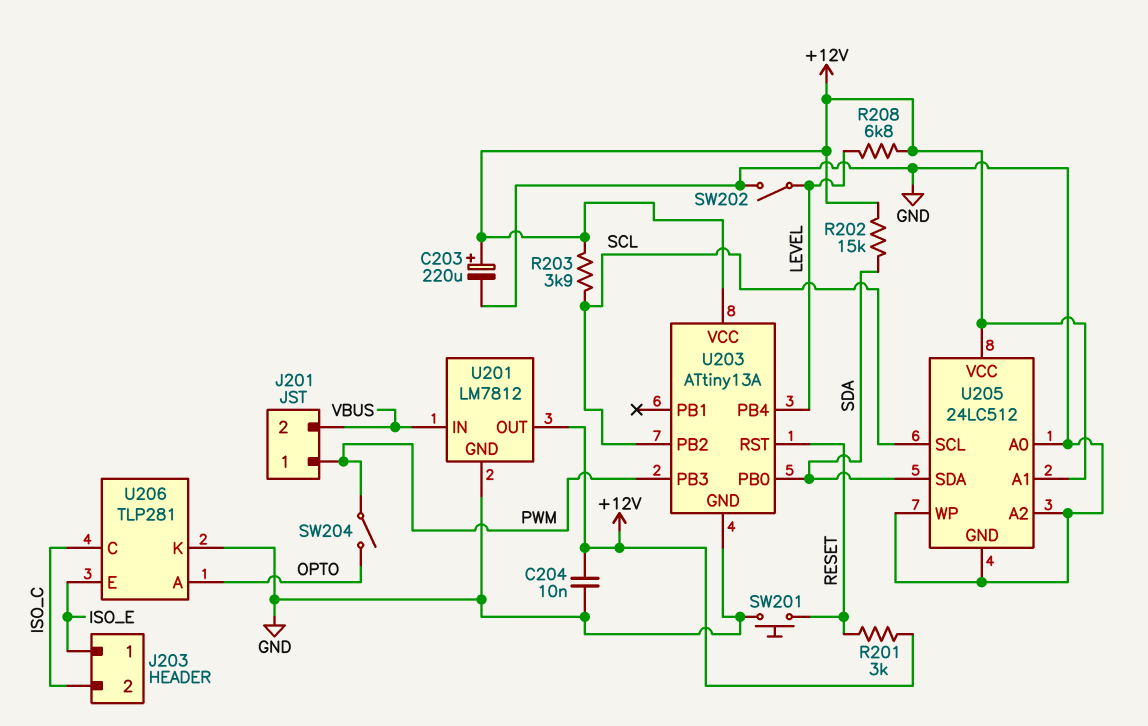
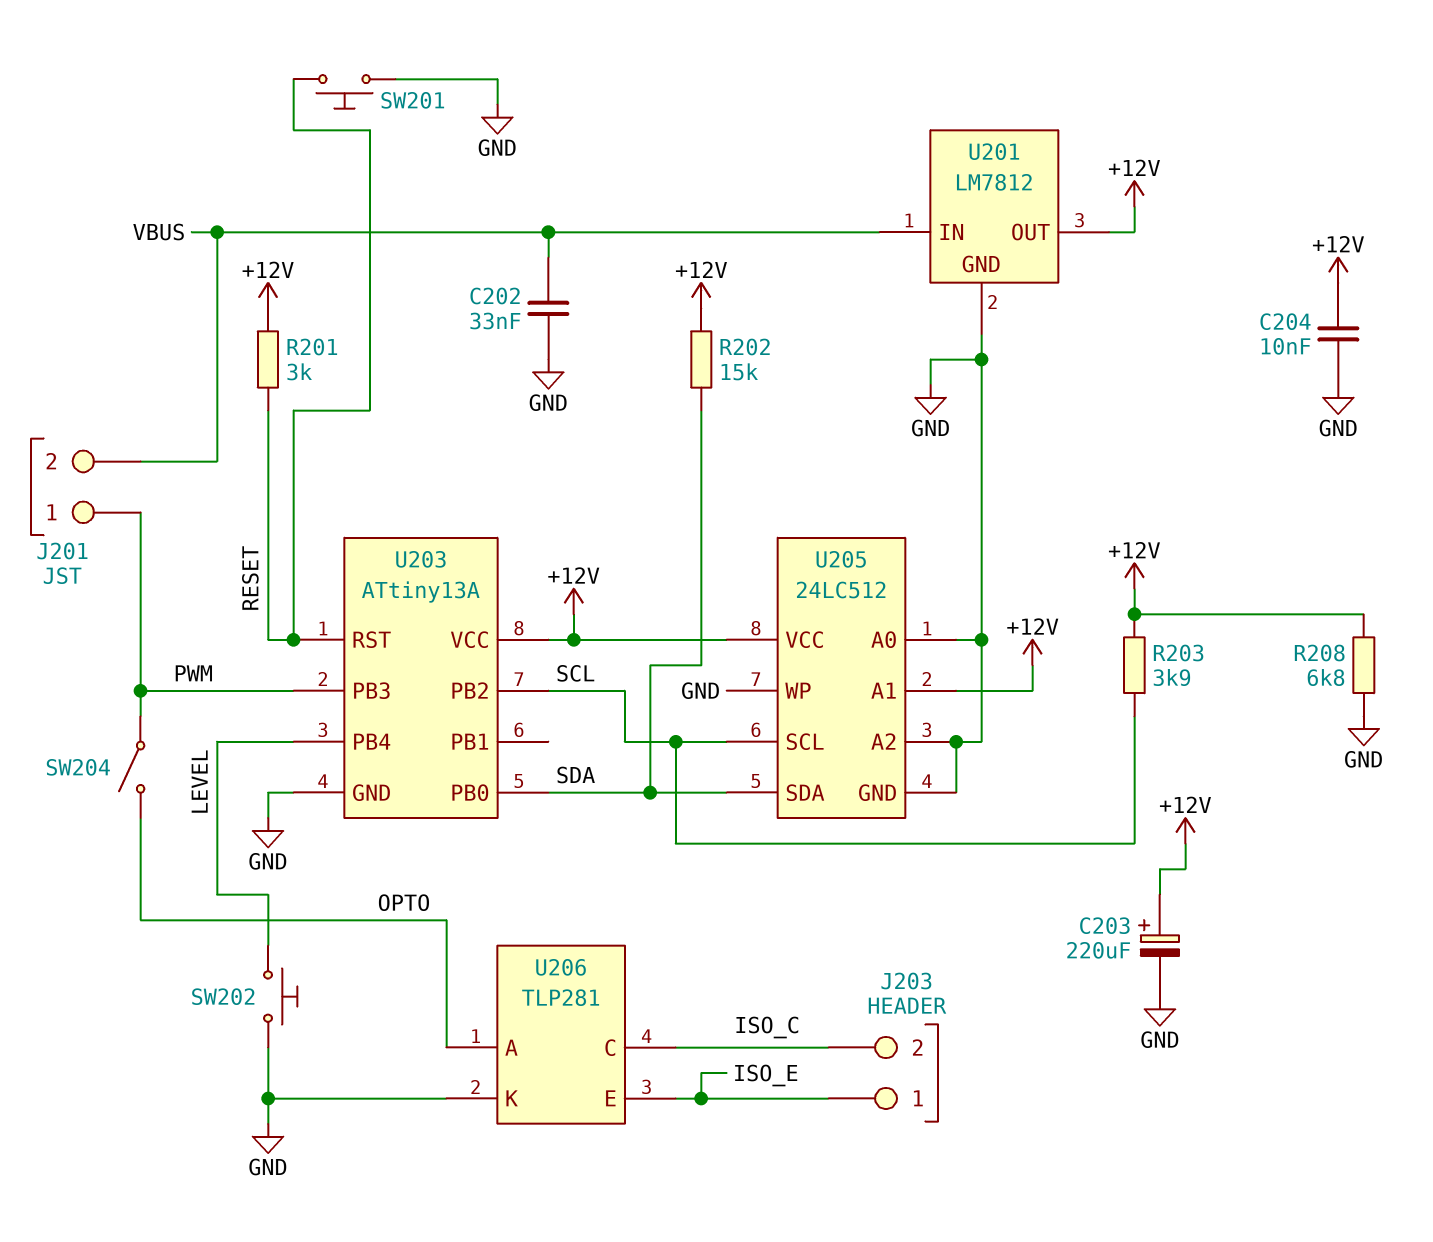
C202: none -> 33nF (GND, VBUS)
R208: 6.8k (+12V, LEVEL) -> 6.8k (+12V, GND)
SW202: switch (GND, LEVEL) -> button (GND, LEVEL)

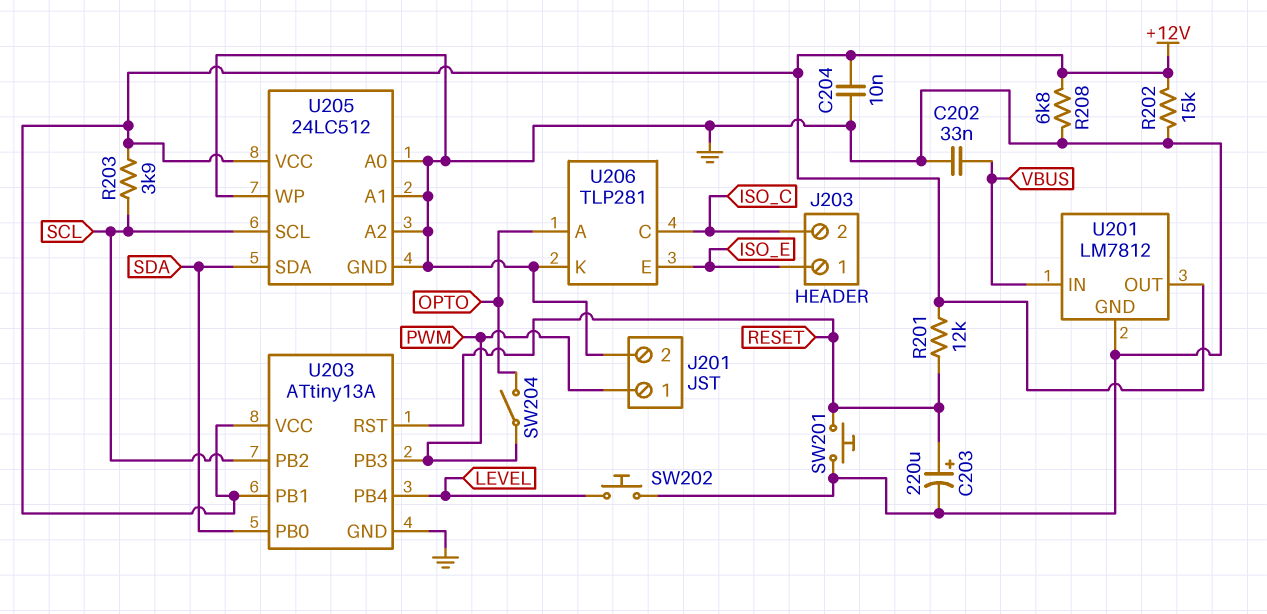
C203: 220uF (plus +12V, minus GND) -> 220uF (plus RESET, minus GND)
J201 pin 2: VBUS -> GND
R201: 3k (+12V, RESET) -> 12k (+12V, RESET)
R202: 15k (+12V, SDA) -> 15k (+12V, GND)
U203 pin PB1: none -> +12V
U205 pin A1: +12V -> GND

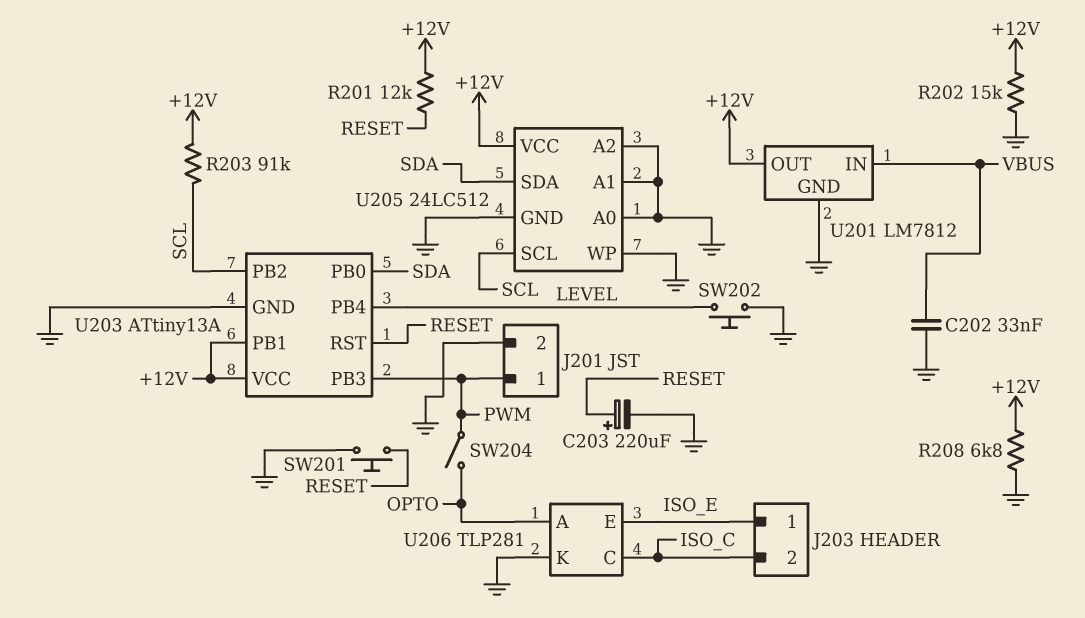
C204: 10nF (+12V, GND) -> none
R203: 3.9k (+12V, SCL) -> 91k (+12V, SCL)

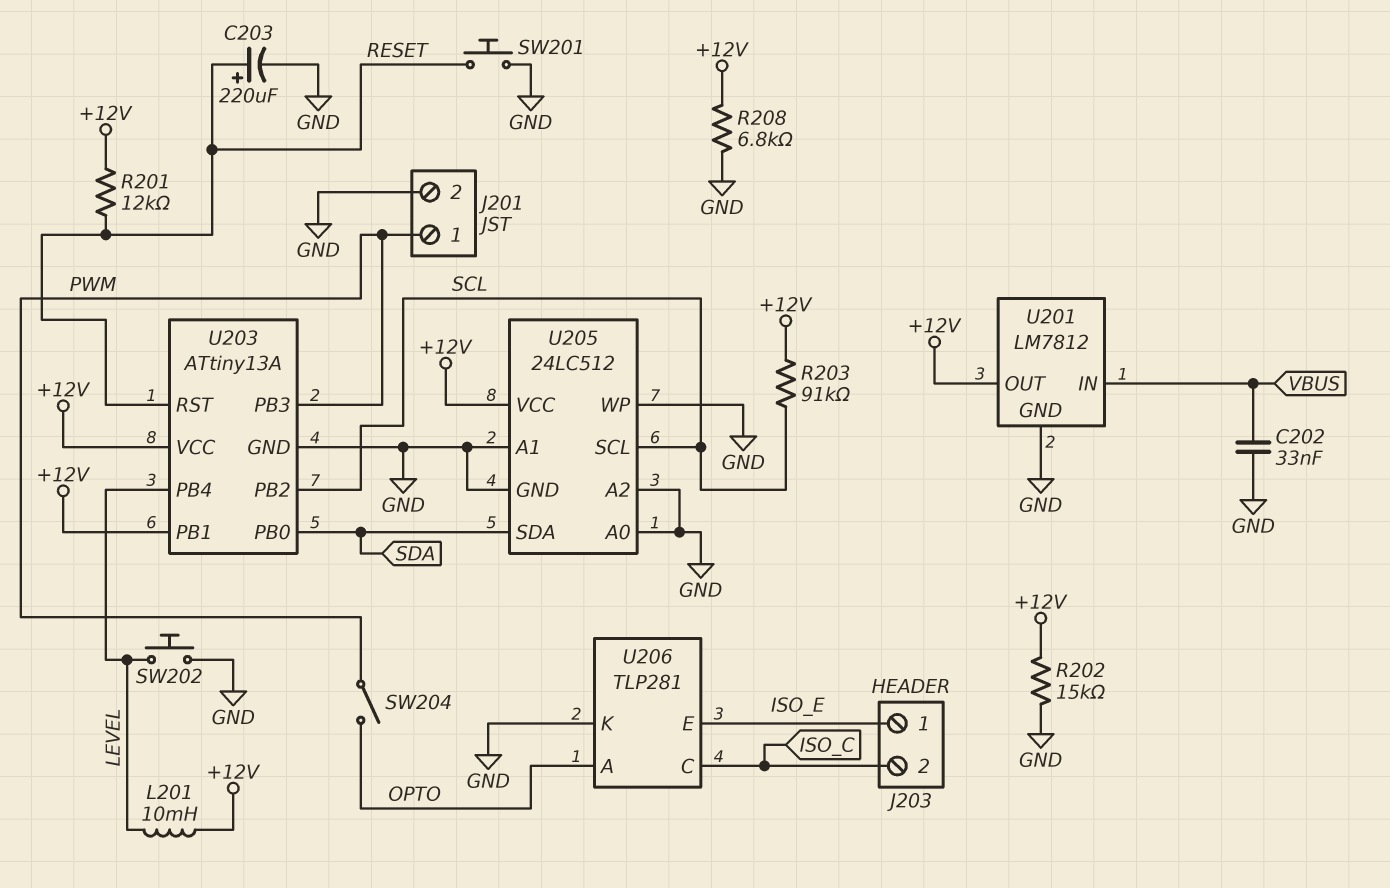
L201: none -> 10mH (+12V, LEVEL)

